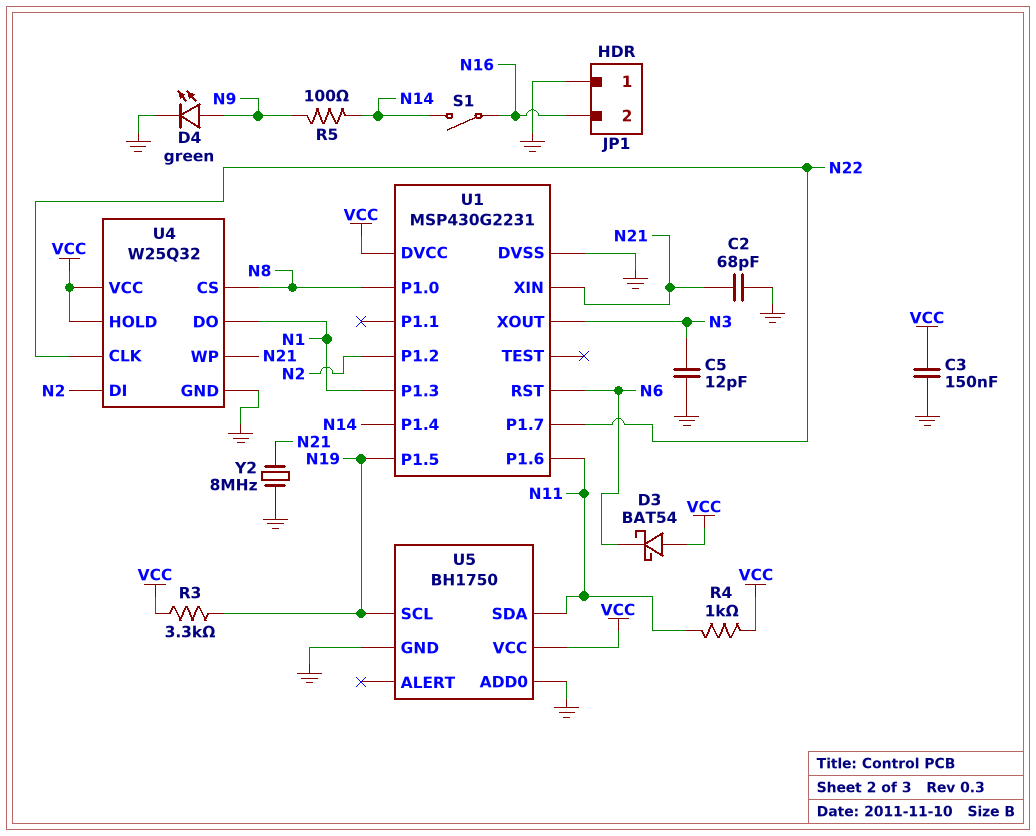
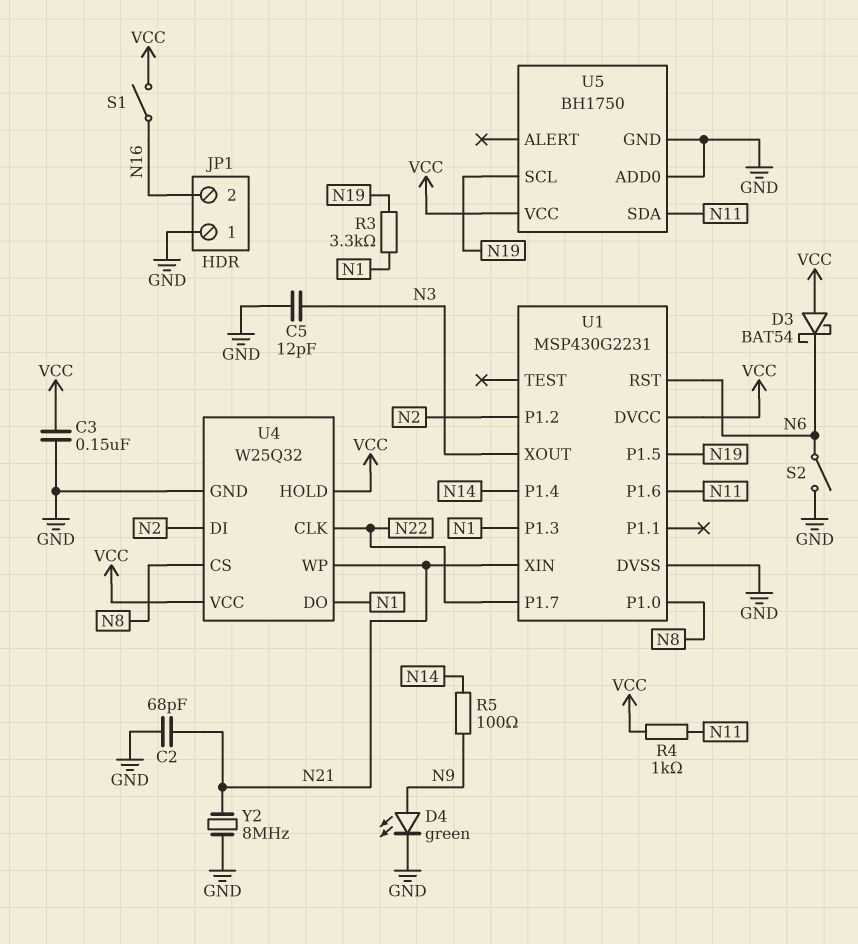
R3: 3.3k (N19, VCC) -> 3.3k (N1, N19)
S1: switch (N14, N16) -> switch (N16, VCC)
S2: none -> switch (GND, N6)

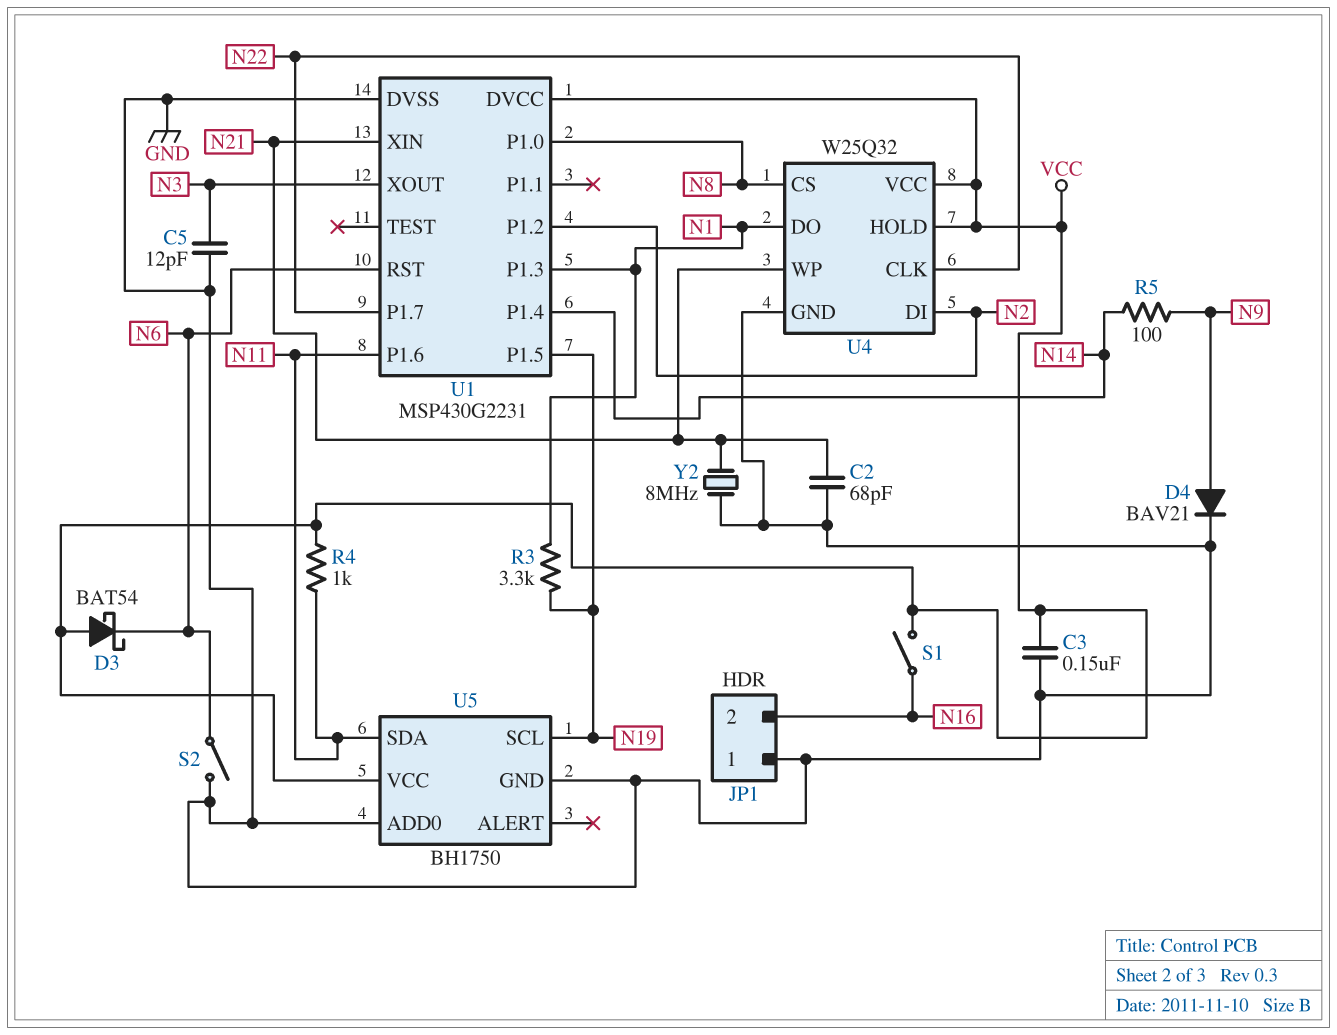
D4: LED green (A N9, K GND) -> diode BAV21 (A N9, K GND)

